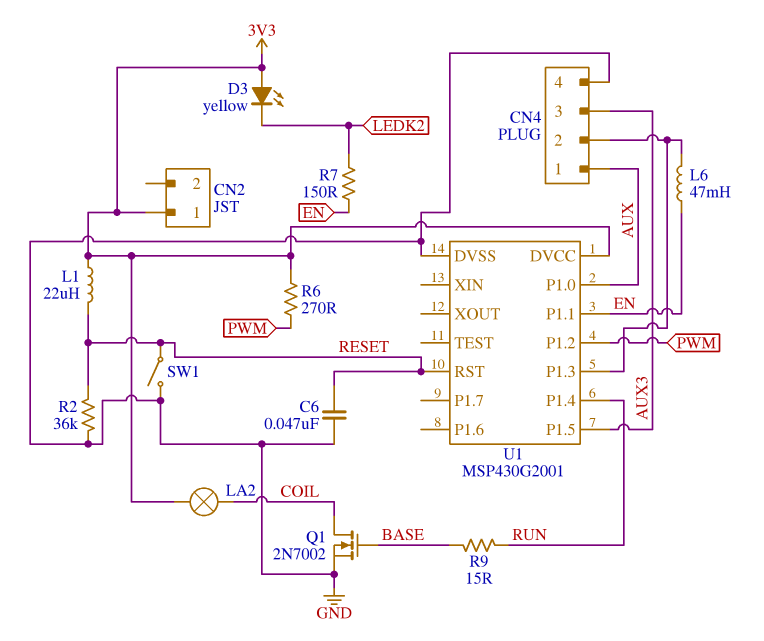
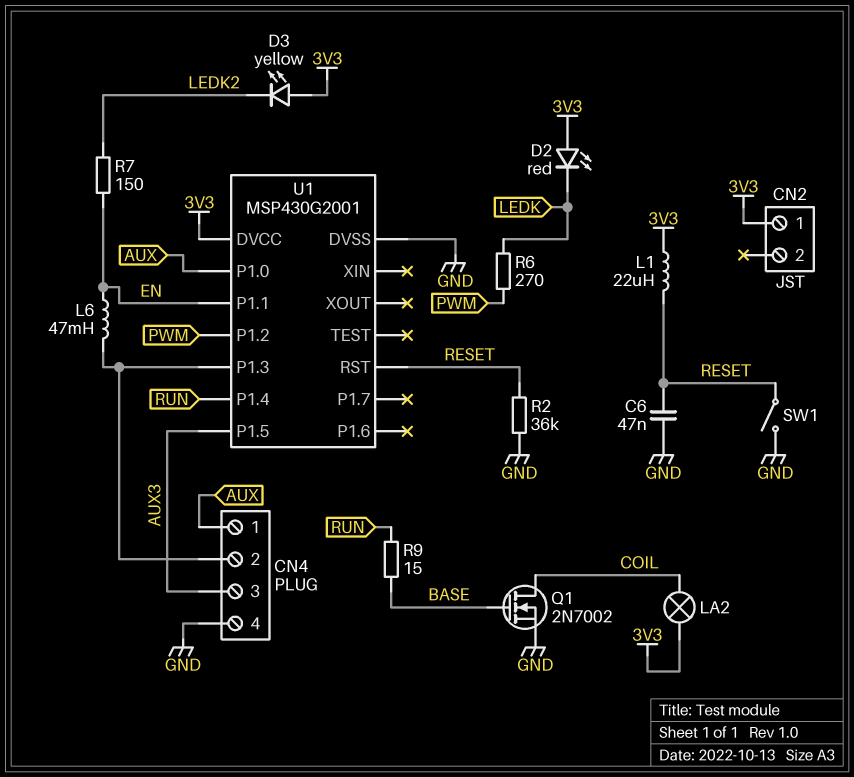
D2: none -> LED red (A 3V3, K LEDK)
R6: 270 (3V3, PWM) -> 270 (LEDK, PWM)

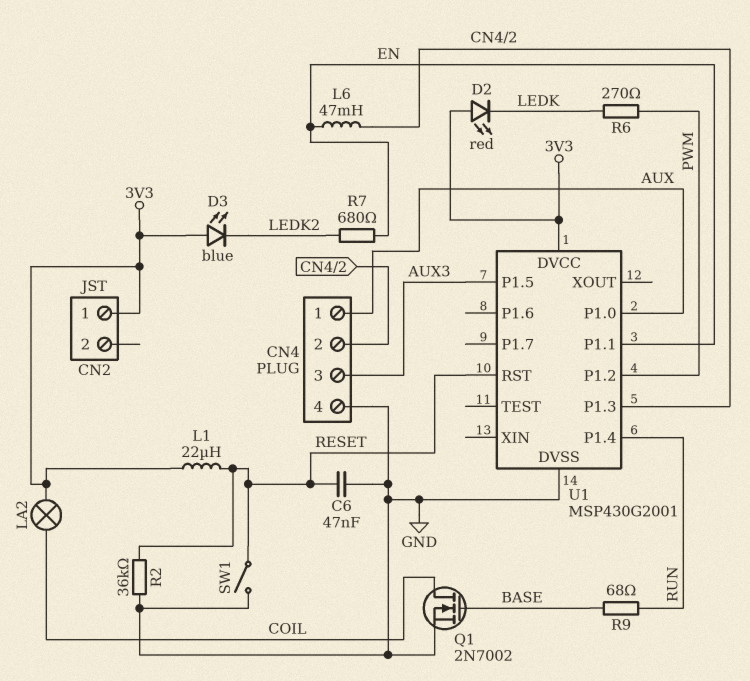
D3: LED yellow (A 3V3, K LEDK2) -> LED blue (A 3V3, K LEDK2)
R7: 150 (EN, LEDK2) -> 680 (EN, LEDK2)
R9: 15 (BASE, RUN) -> 68 (BASE, RUN)

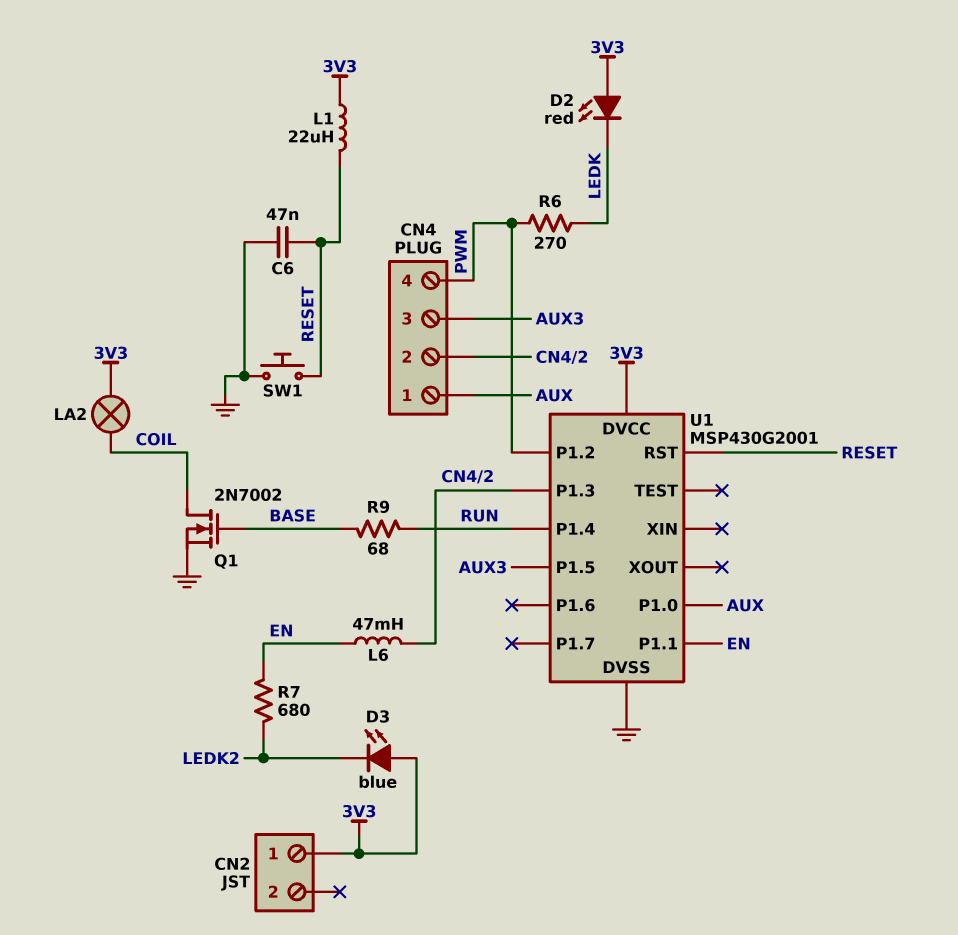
CN4 pin 4: GND -> PWM
R2: 36k (GND, RESET) -> none
SW1: switch (GND, RESET) -> button (GND, RESET)

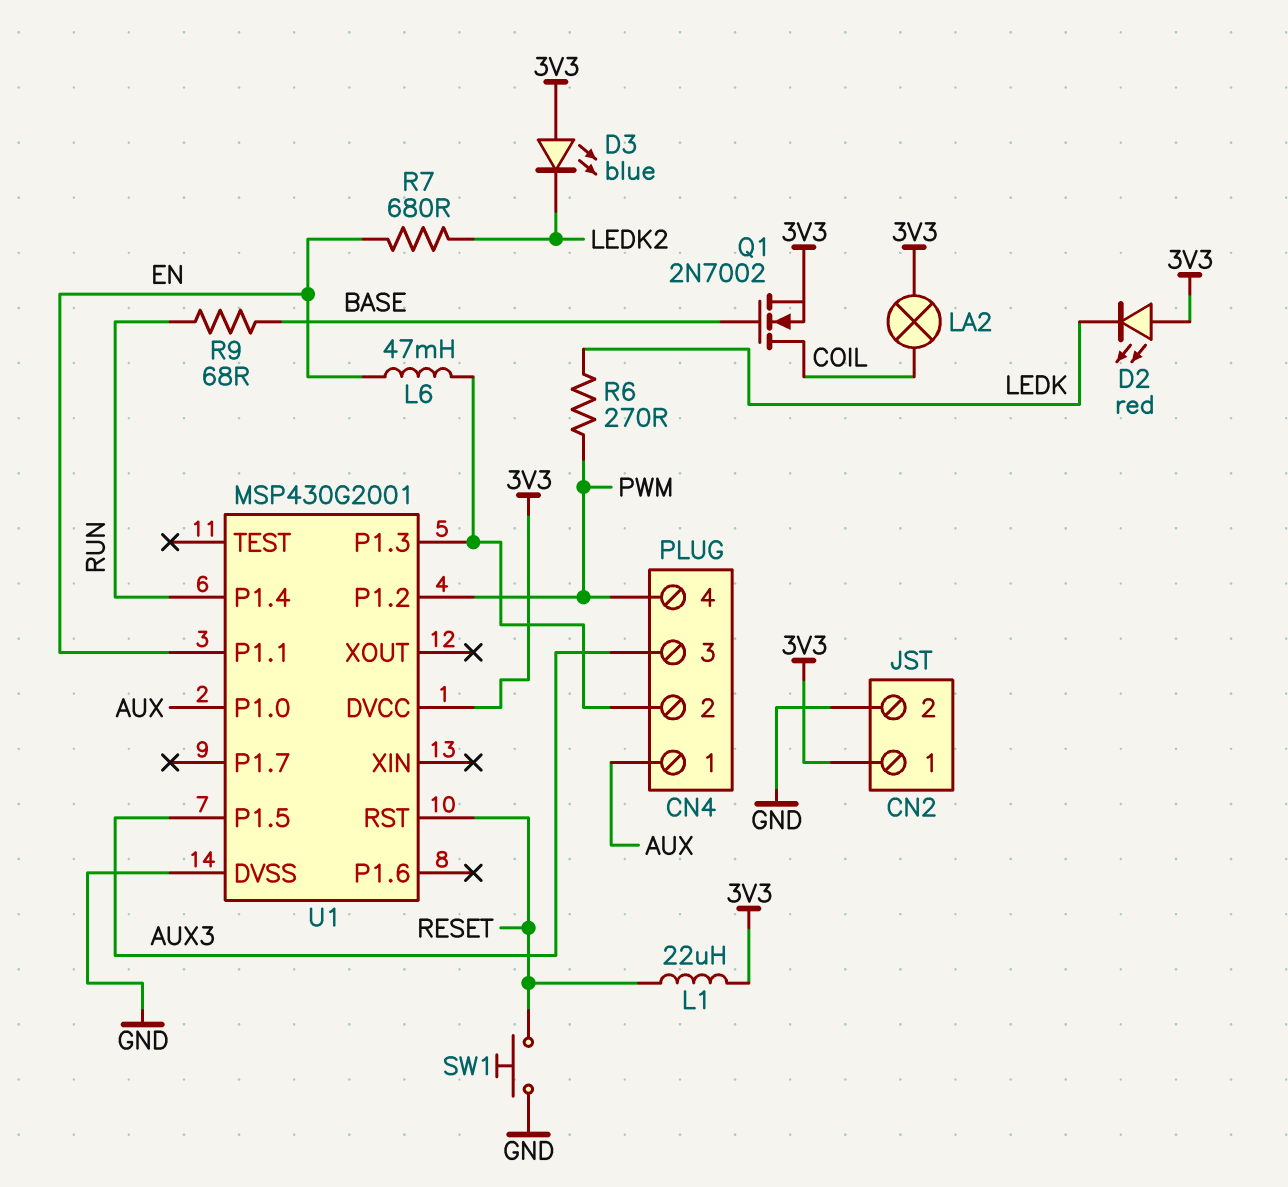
C6: 47nF (GND, RESET) -> none
CN2 pin 2: none -> GND
Q1: NMOS 2N7002 (G BASE, D COIL, S GND) -> NMOS 2N7002 (G BASE, D COIL, S 3V3)

